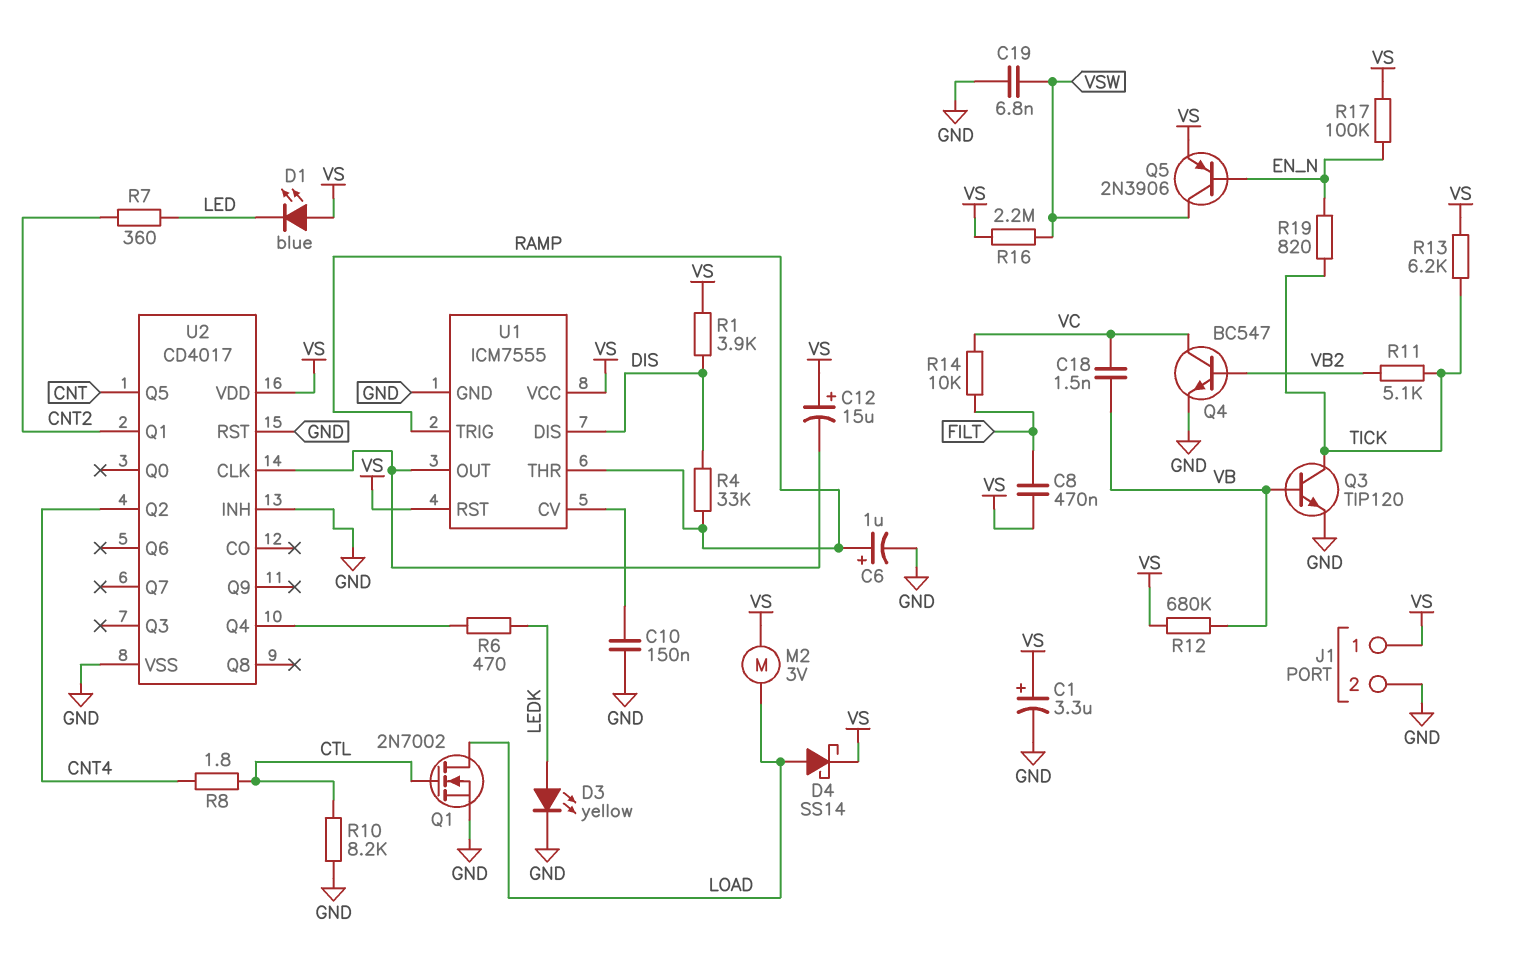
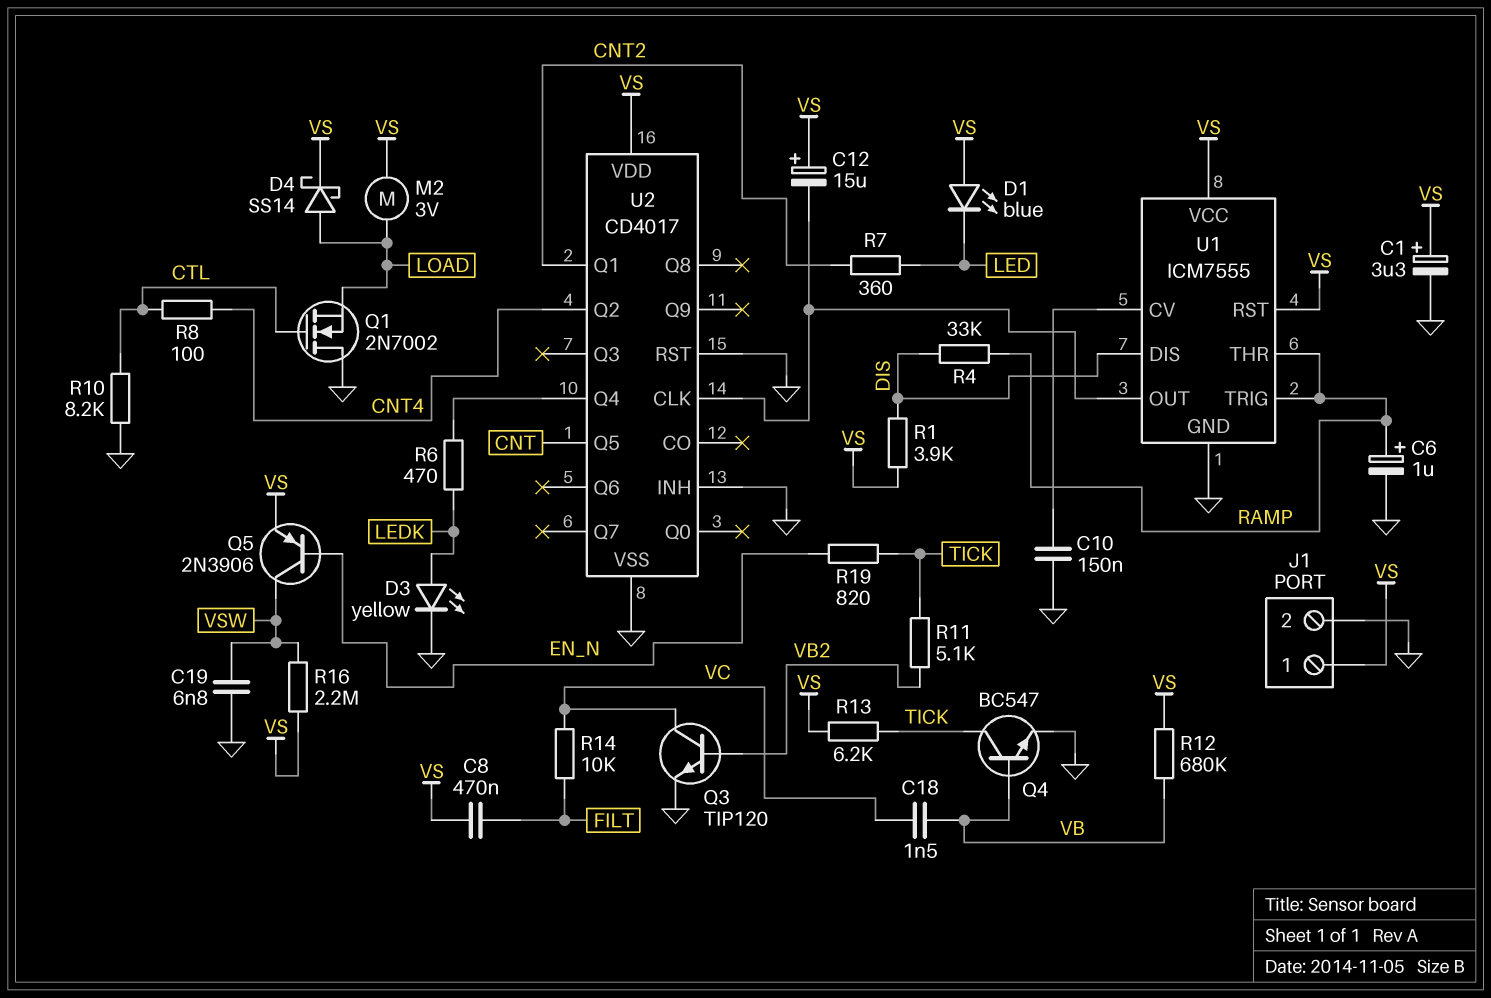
Q1: NMOS 2N7002 (G CTL, D LOAD, S GND) -> NMOS 2N7002 (G CTL, D GND, S LOAD)
Q3: NPN TIP120 (B VB, C TICK, E GND) -> NPN TIP120 (B VB2, C VC, E GND)
Q4: NPN BC547 (B VB2, C VC, E GND) -> NPN BC547 (B VB, C TICK, E GND)
R8: 1.8 (CNT4, CTL) -> 100 (CNT4, CTL)
R17: 100k (EN_N, VS) -> none

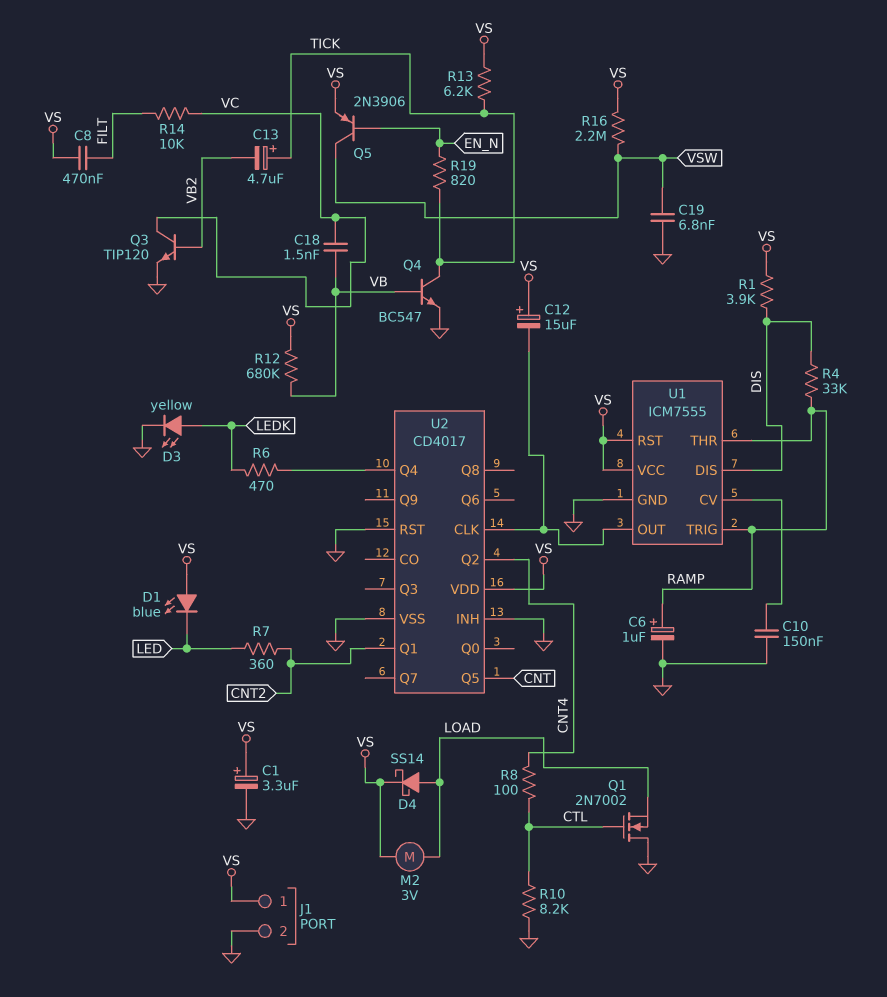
C13: none -> 4.7uF (plus TICK, minus VB2)
R11: 5.1k (TICK, VB2) -> none

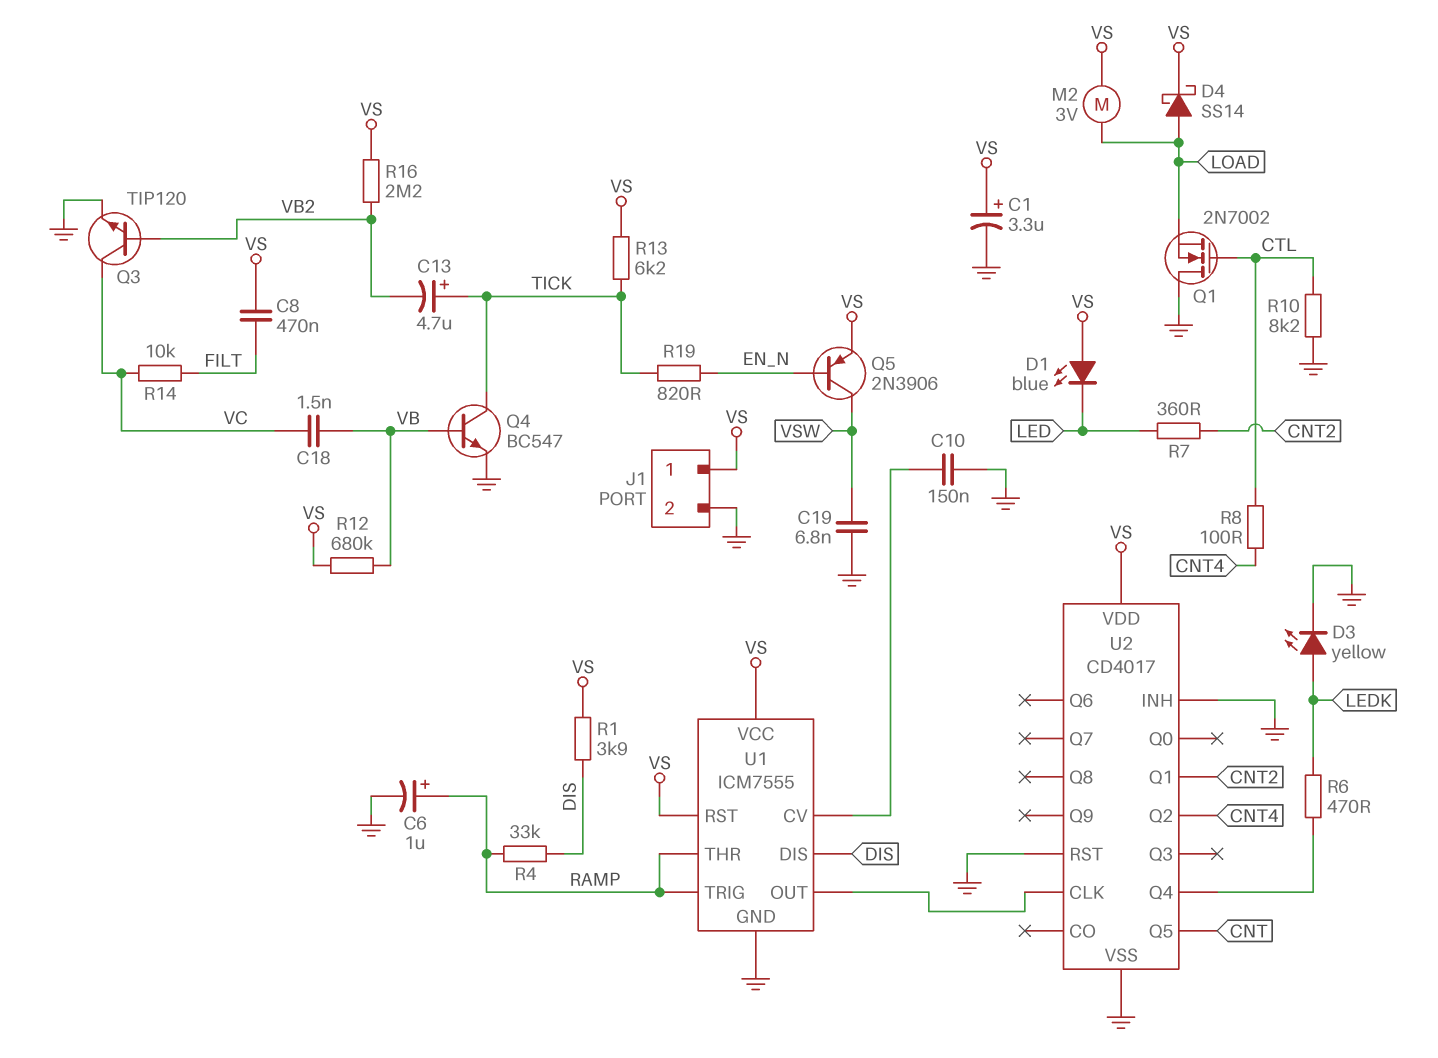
C12: 15uF (plus VS, minus U1/OUT) -> none
R16: 2.2M (VS, VSW) -> 2.2M (VB2, VS)

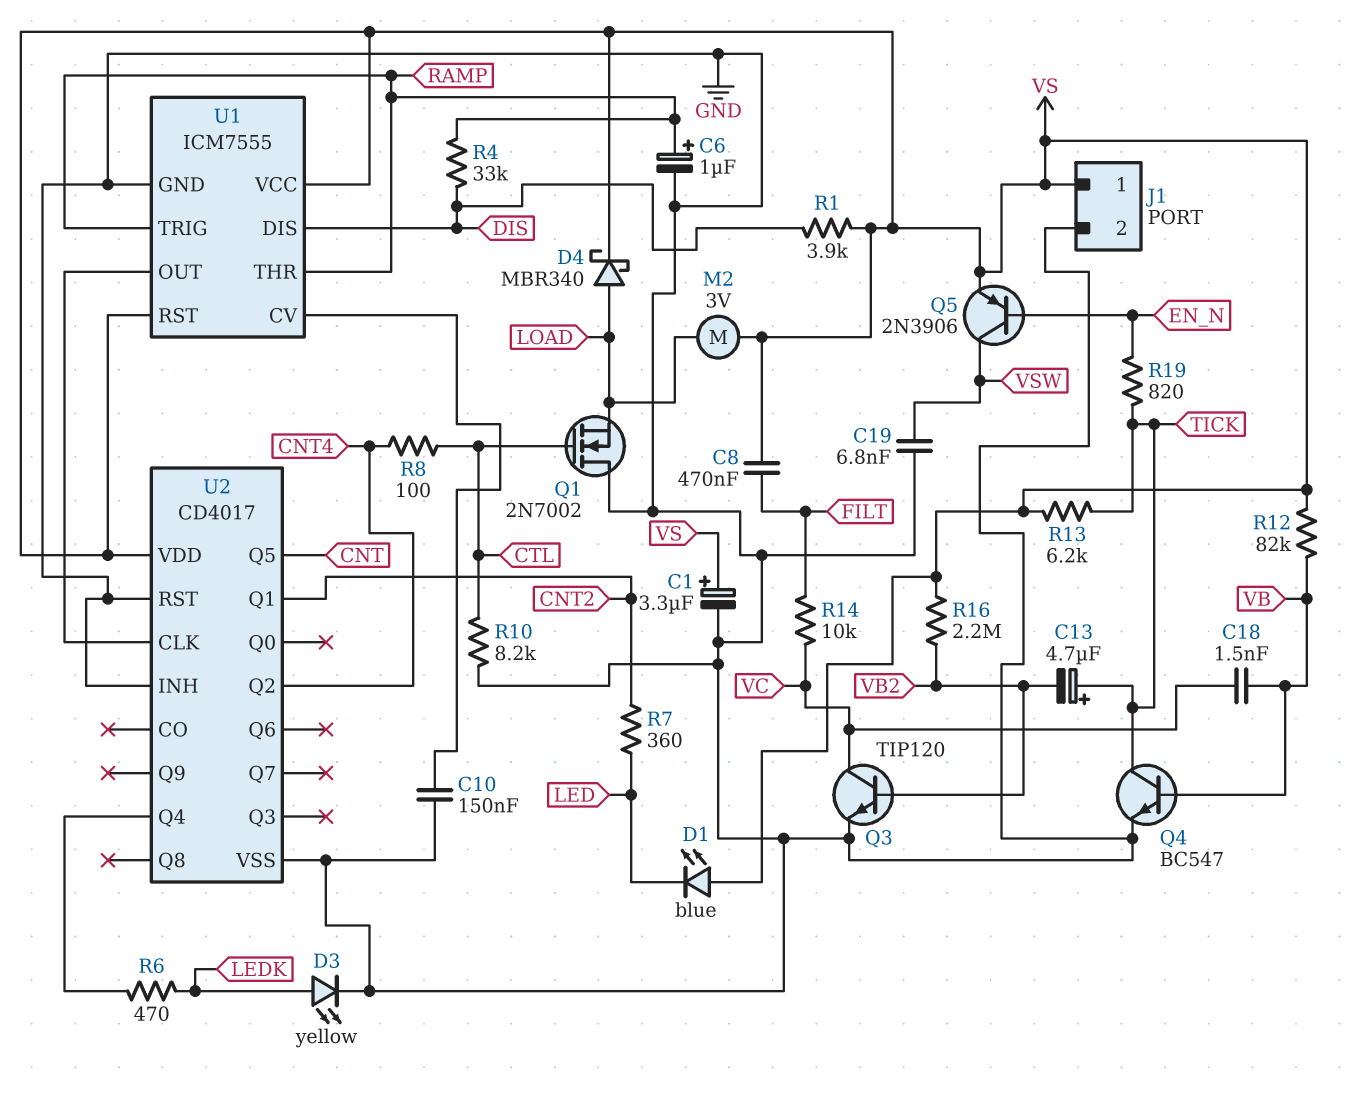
D4: schottky SS14 (A LOAD, K VS) -> schottky MBR340 (A LOAD, K VS)
R12: 680k (VB, VS) -> 82k (VB, VS)

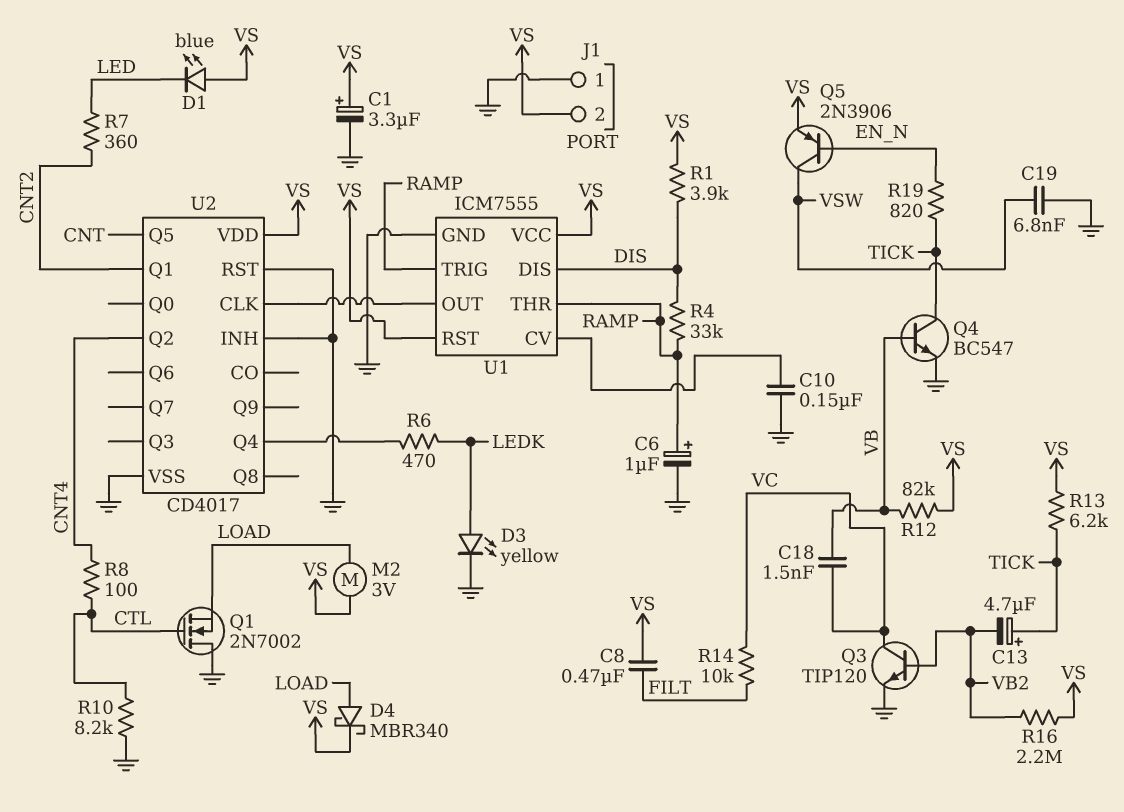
J1 pin 1: VS -> GND
J1 pin 2: GND -> VS

